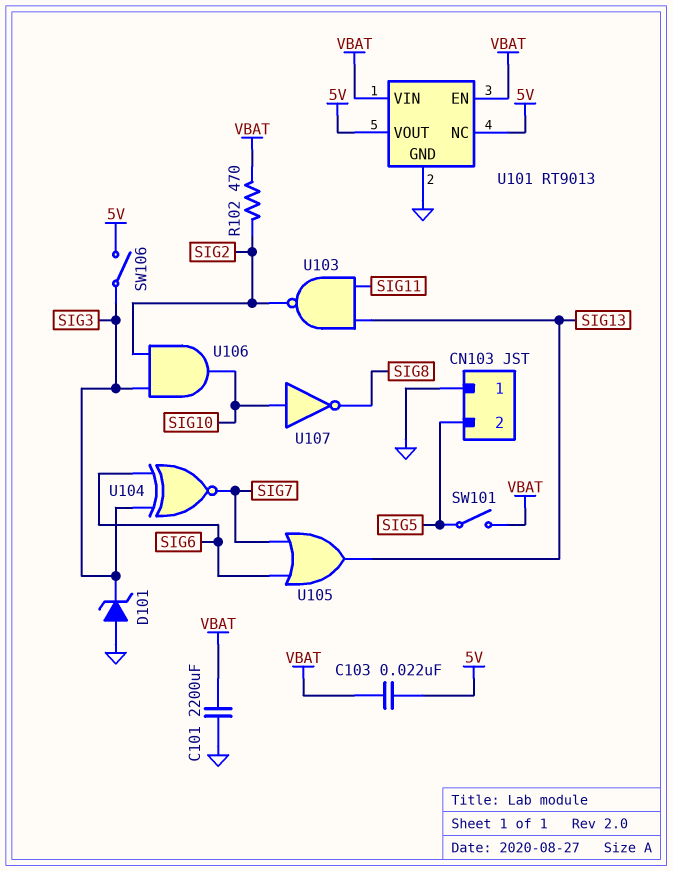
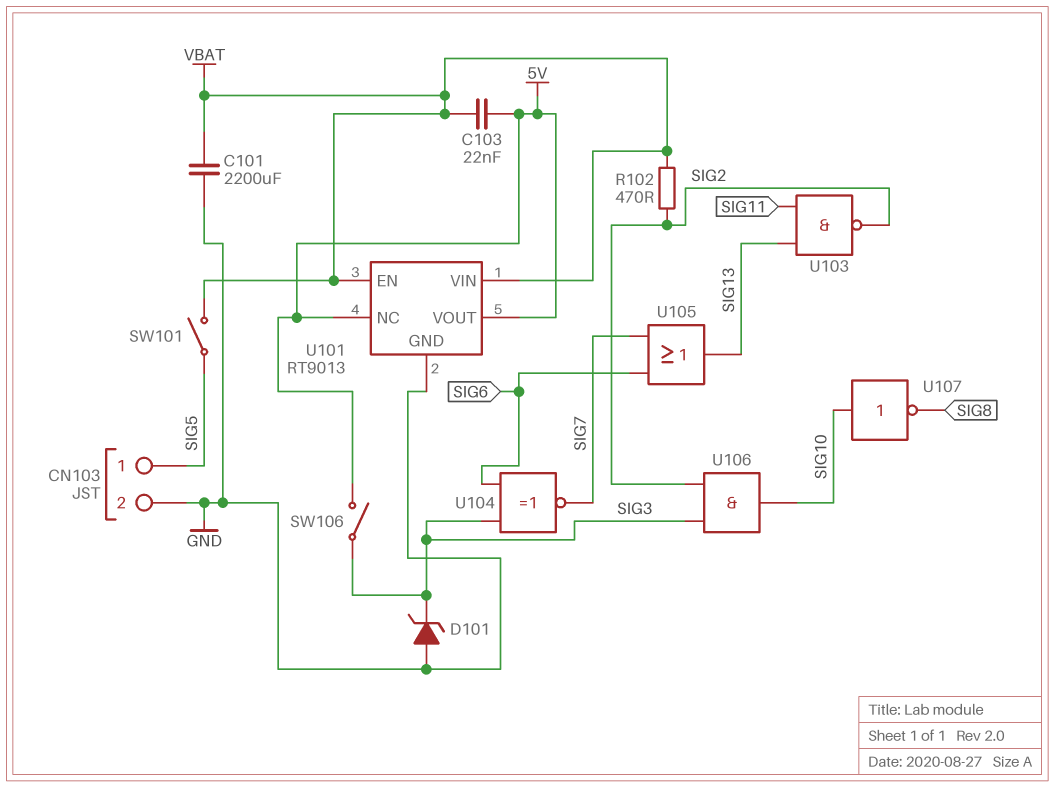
CN103 pin 1: GND -> SIG5
CN103 pin 2: SIG5 -> GND

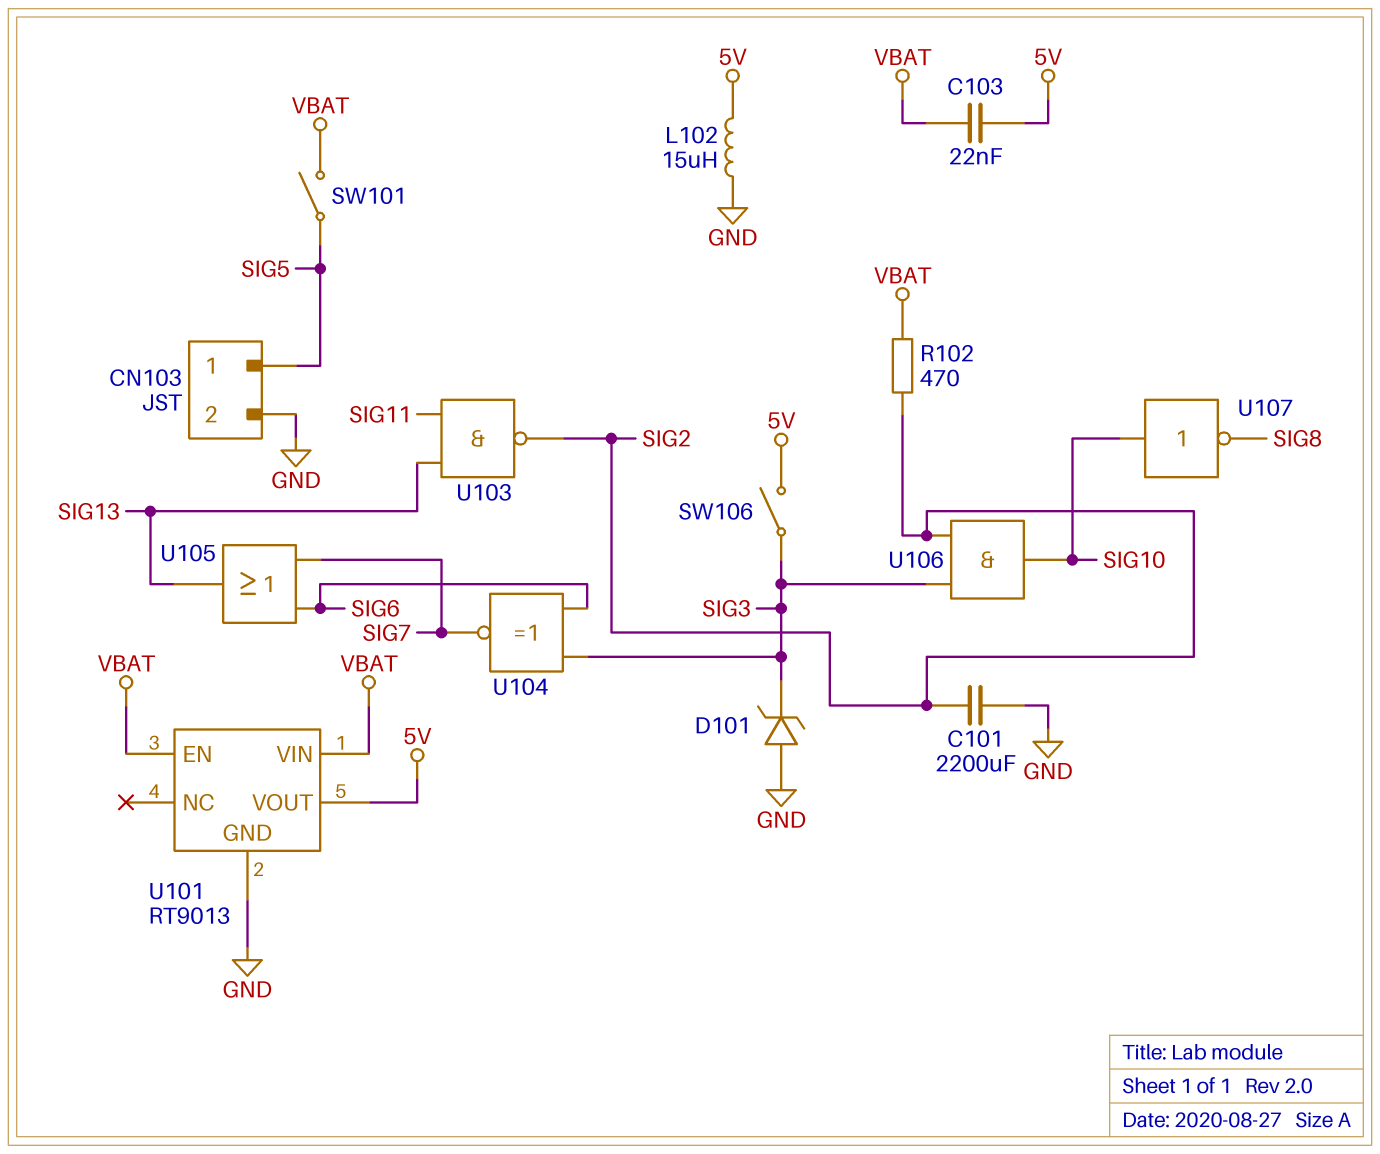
C101: 2200uF (GND, VBAT) -> 2200uF (GND, SIG2)
L102: none -> 15uH (5V, GND)
U101 pin NC: 5V -> none

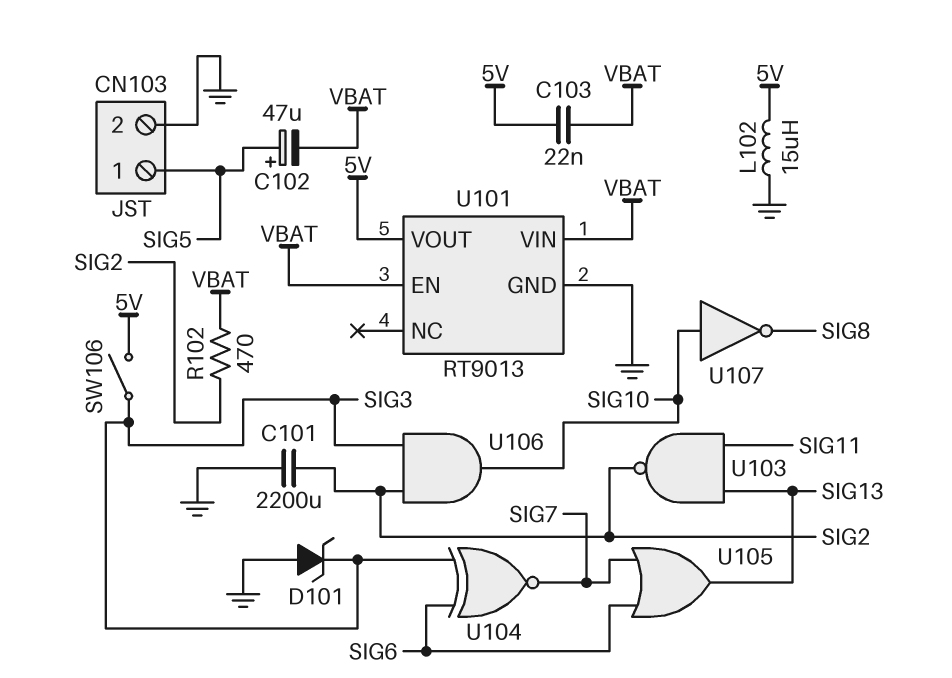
C102: none -> 47uF (plus SIG5, minus VBAT)
SW101: switch (SIG5, VBAT) -> none

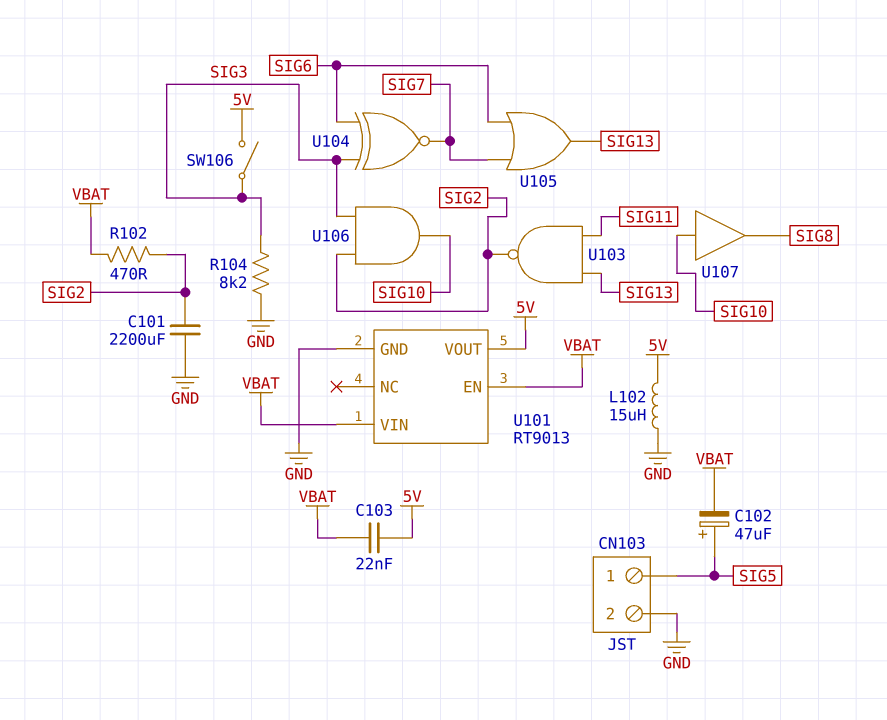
D101: zener (A GND, K SIG3) -> none
R104: none -> 8.2k (GND, SIG3)
U107: NOT (in SIG10, out SIG8) -> buffer (in SIG10, out SIG8)

